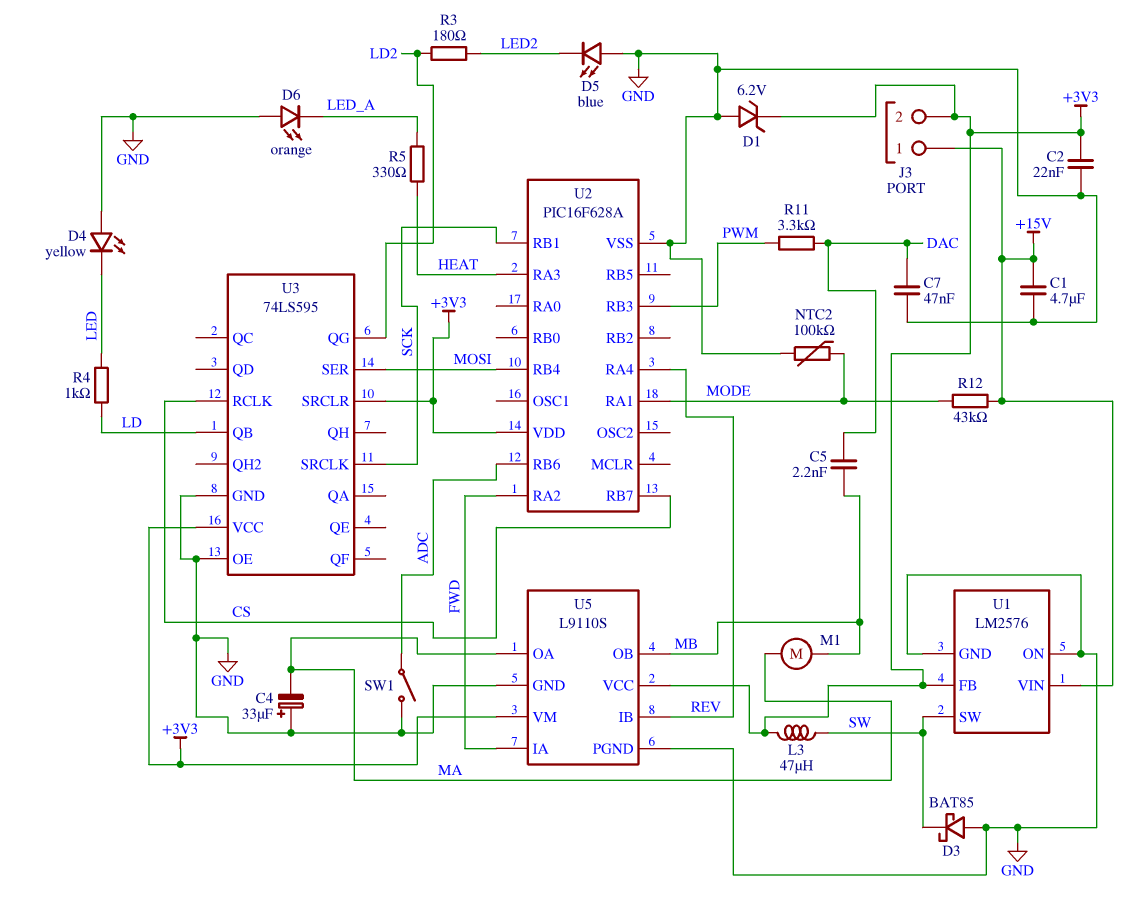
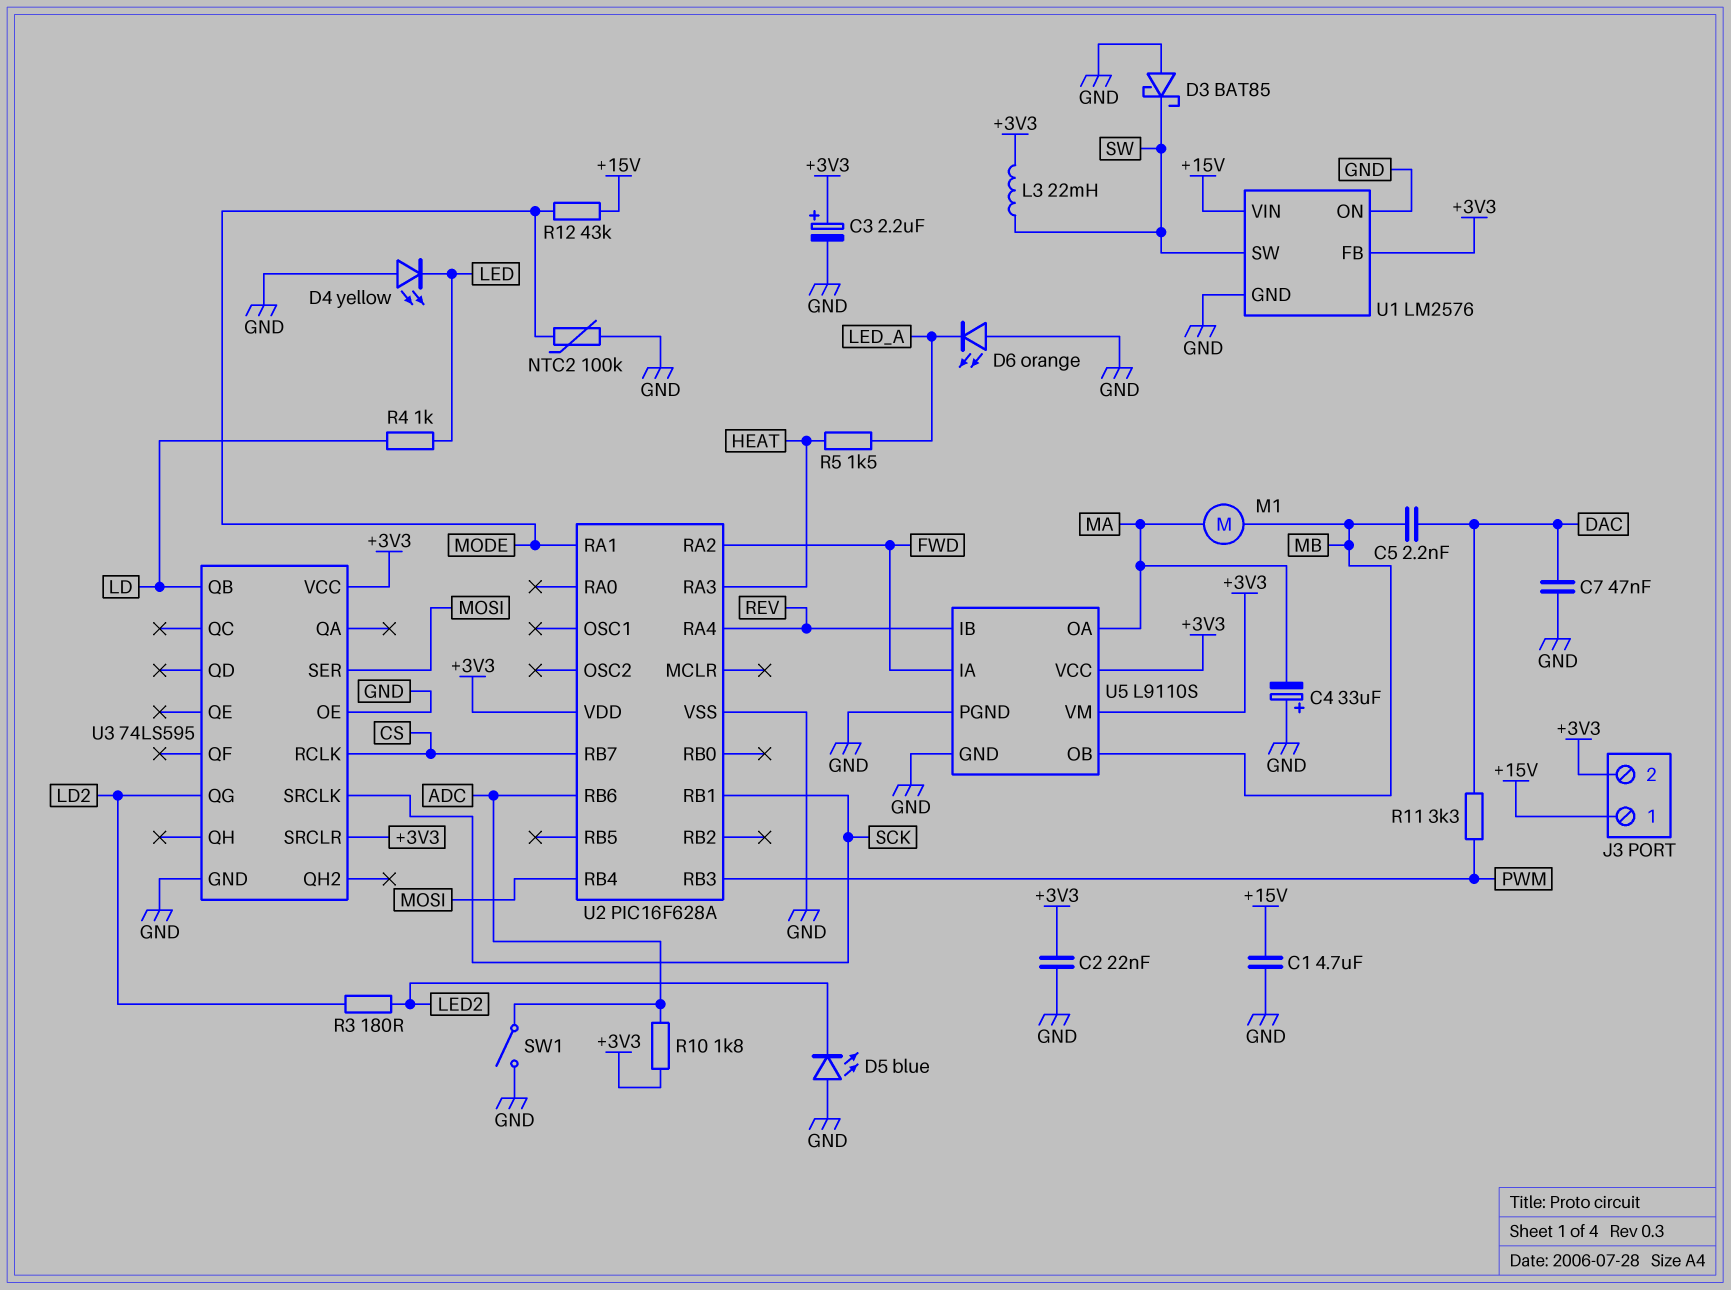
C3: none -> 2.2uF (plus +3V3, minus GND)
D1: zener 6.2V (A GND, K +3V3) -> none
L3: 47uH (+3V3, SW) -> 22mH (+3V3, SW)
R5: 330 (HEAT, LED_A) -> 1.5k (HEAT, LED_A)
R10: none -> 1.8k (+3V3, ADC)

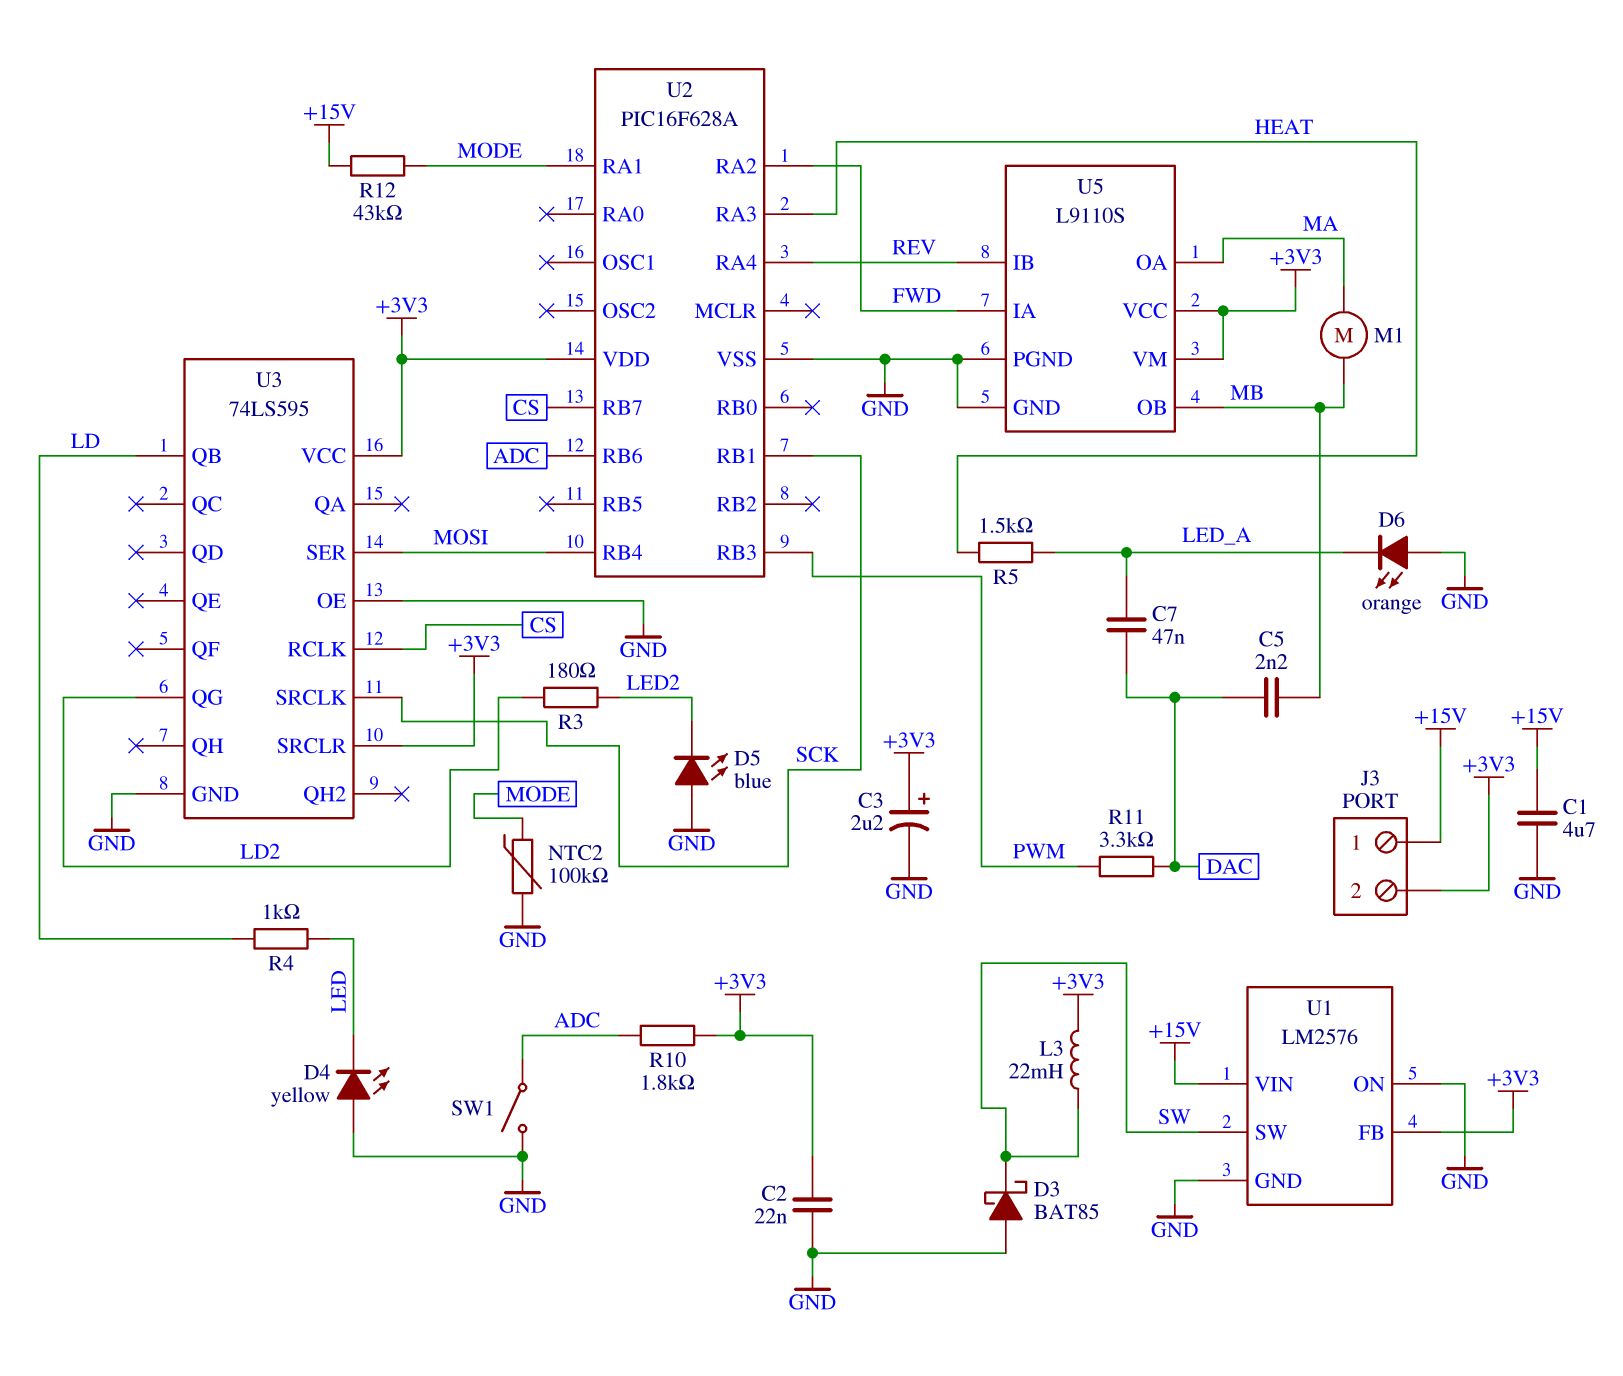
C4: 33uF (plus GND, minus MA) -> none
C7: 47nF (DAC, GND) -> 47nF (DAC, LED_A)

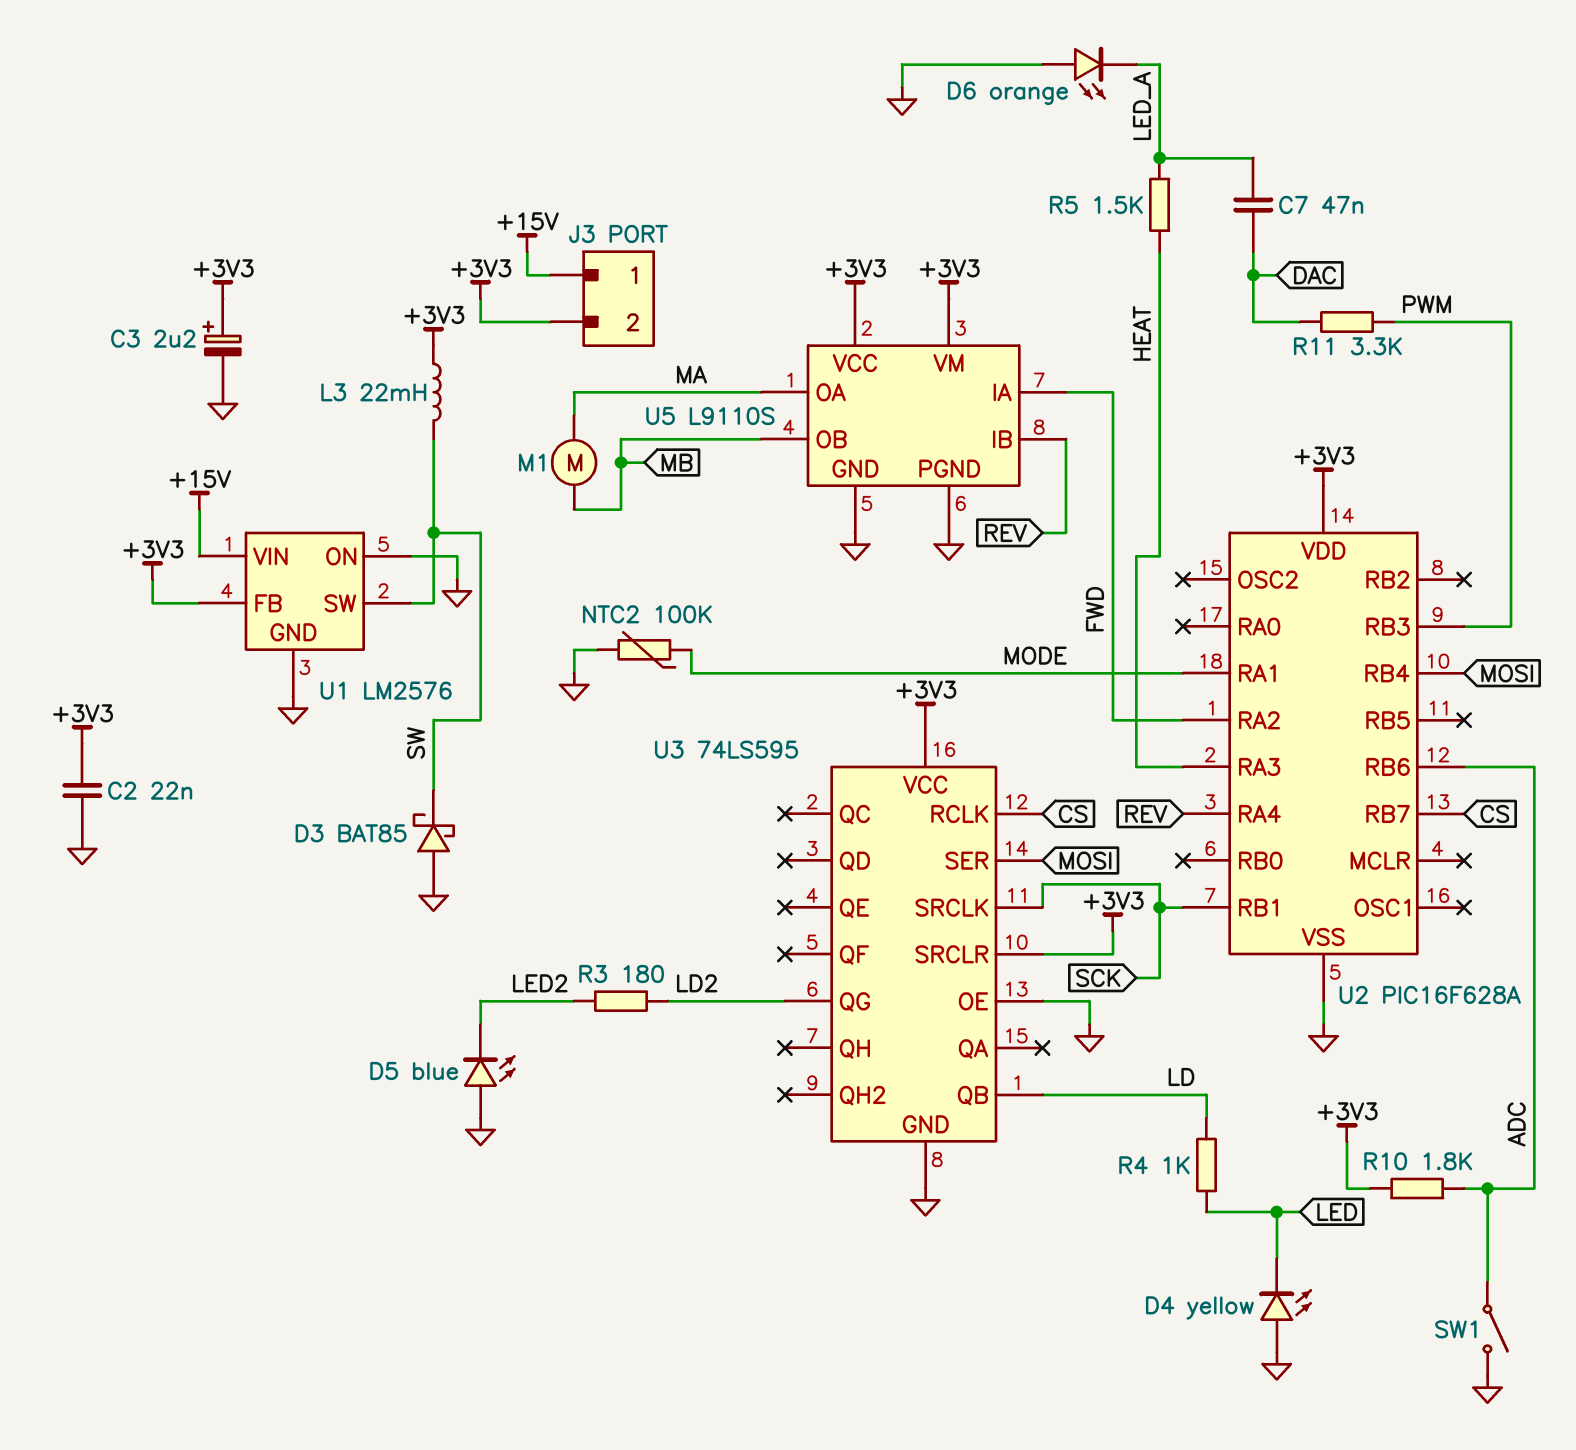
C1: 4.7uF (+15V, GND) -> none
C5: 2.2nF (DAC, MB) -> none
R12: 43k (+15V, MODE) -> none

